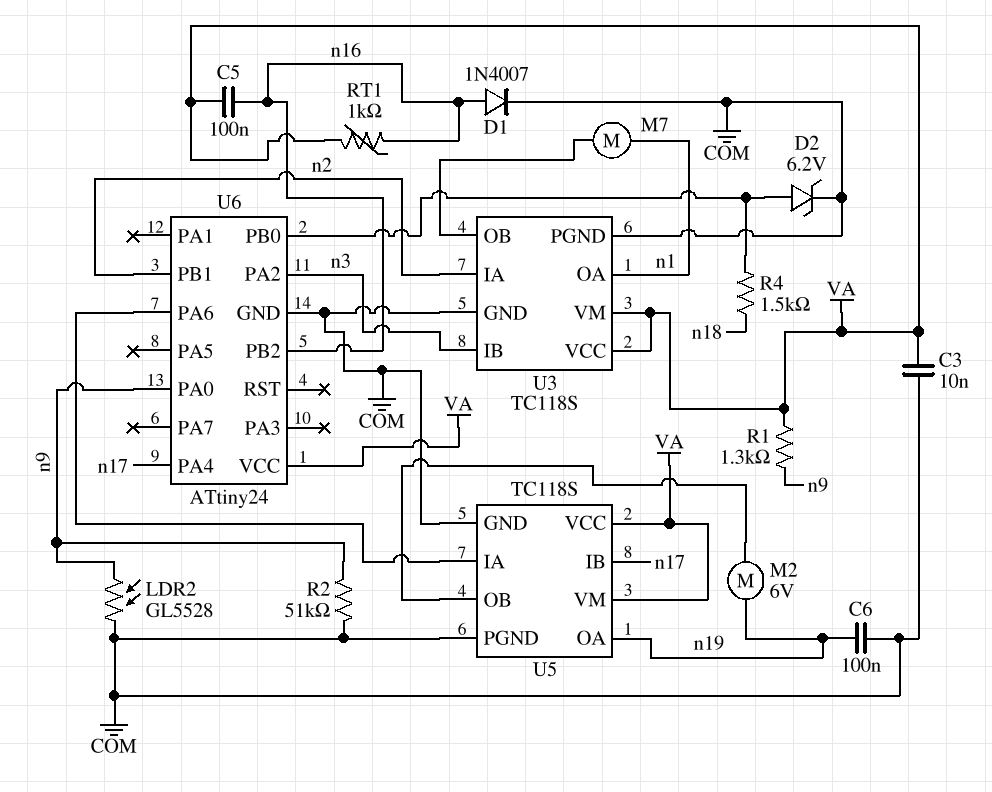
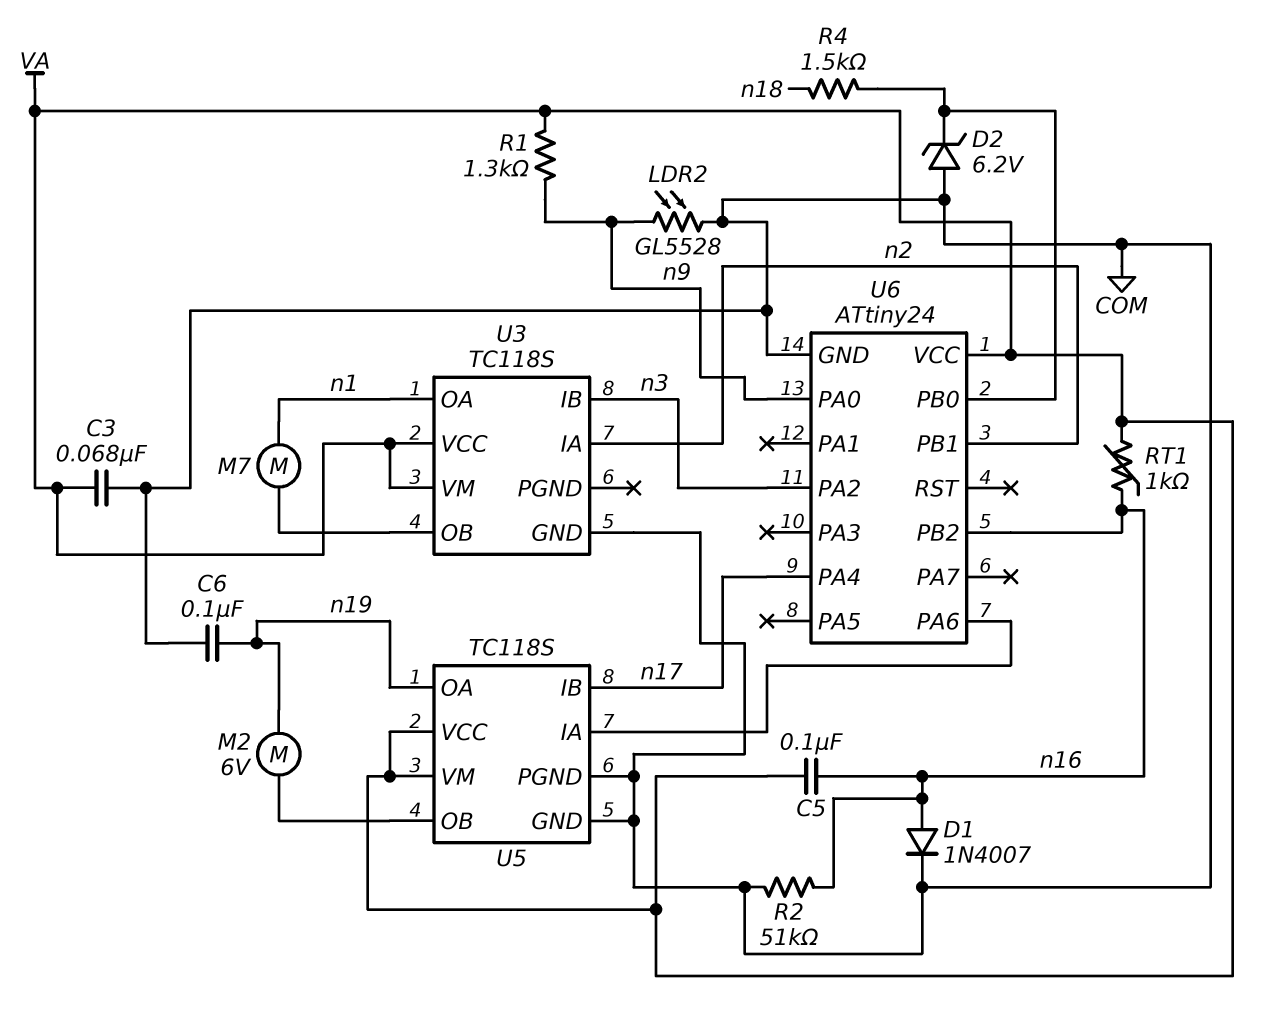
C3: 10nF (COM, VA) -> 68nF (COM, VA)
D2: zener 6.2V (A U6/PB0, K COM) -> zener 6.2V (A COM, K U6/PB0)
R2: 51k (COM, n9) -> 51k (COM, n16)
U3 pin PGND: COM -> none

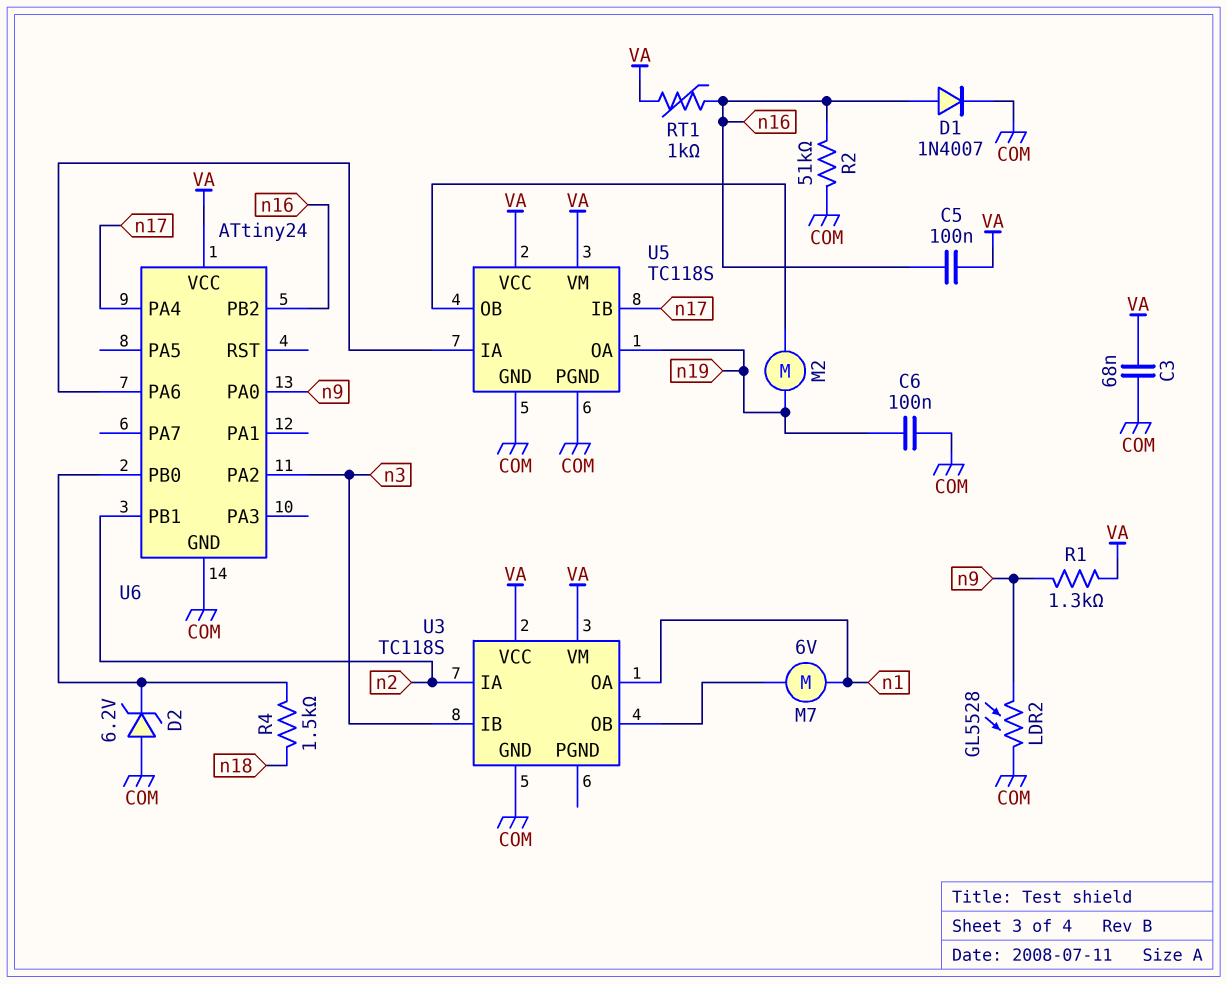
M2: motor 6V (U5/OB, n19) -> motor (U5/OB, n19)
M7: motor (U3/OB, n1) -> motor 6V (U3/OB, n1)

